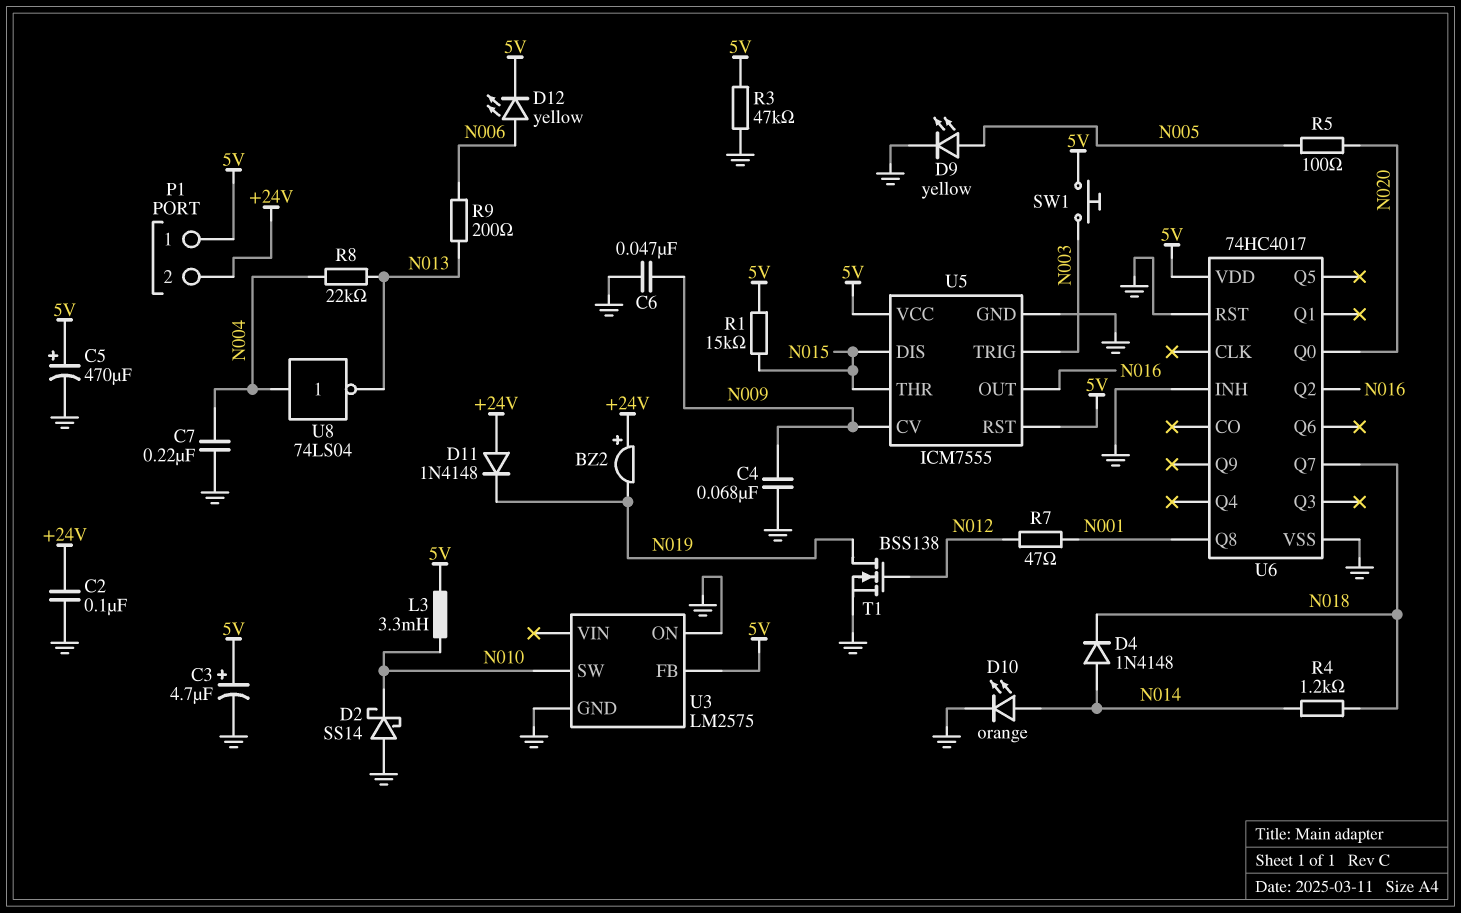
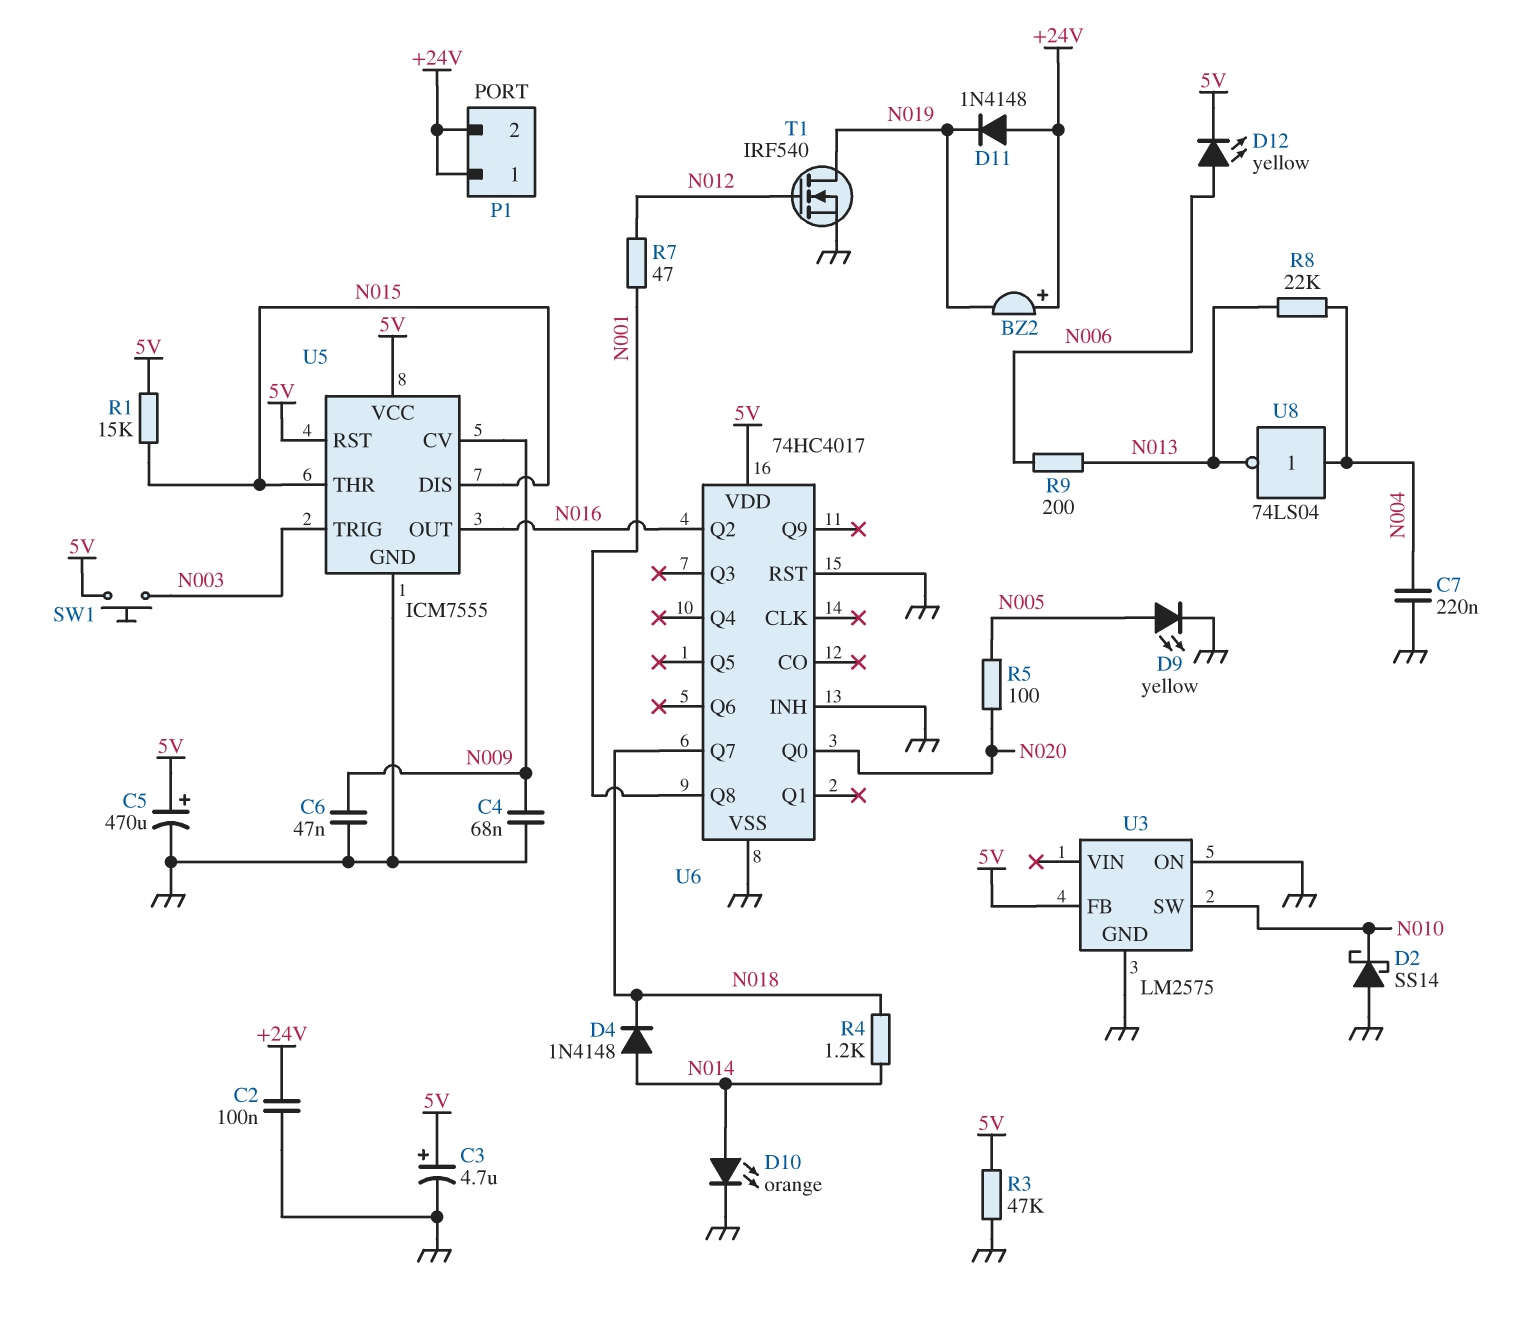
L3: 3.3mH (5V, N010) -> none
P1 pin 1: 5V -> +24V
T1: NMOS BSS138 (G N012, D N019, S GND) -> NMOS IRF540 (G N012, D N019, S GND)

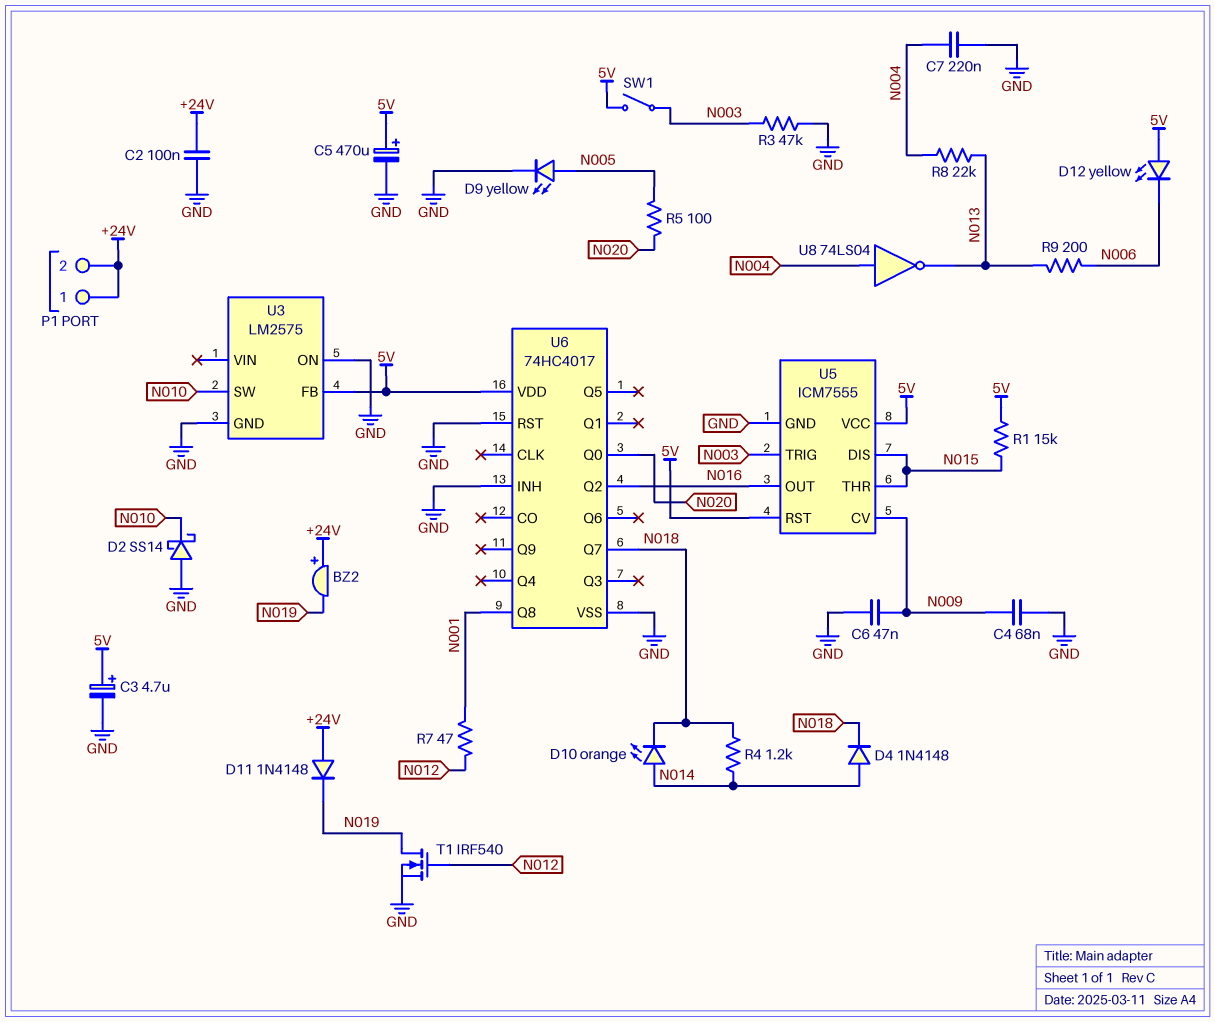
D10: LED orange (A N014, K GND) -> LED orange (A N014, K N018)
D12: LED yellow (A N006, K 5V) -> LED yellow (A 5V, K N006)
R3: 47k (5V, GND) -> 47k (GND, N003)
SW1: button (5V, N003) -> switch (5V, N003)

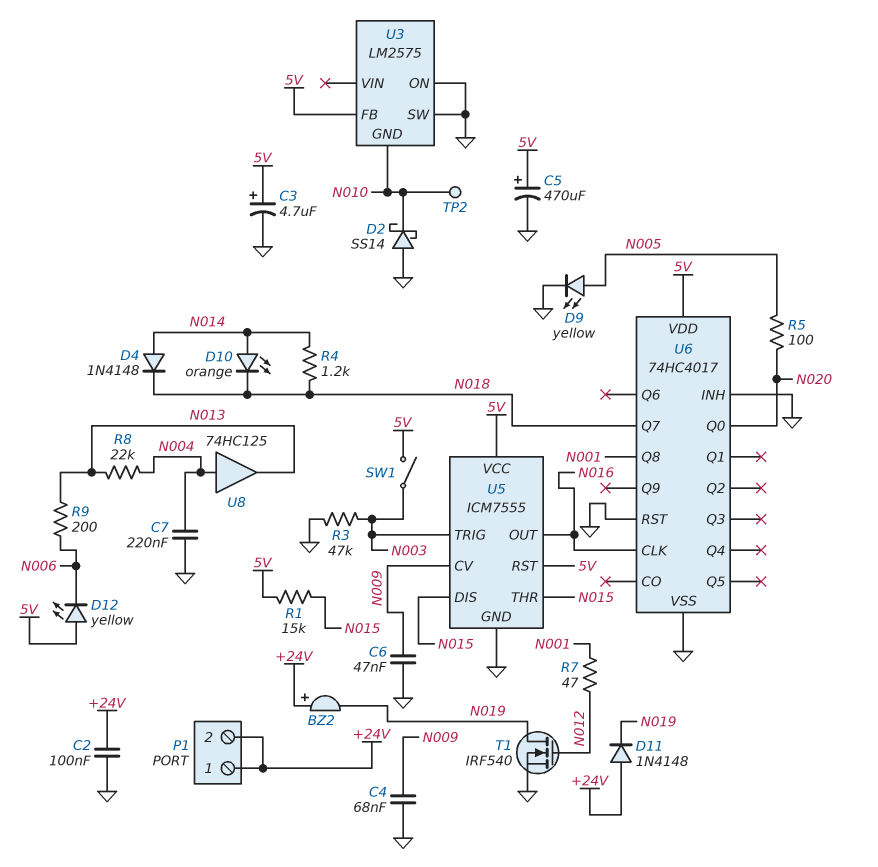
TP2: none -> test point (N010)
U3 pin GND: GND -> N010
U3 pin SW: N010 -> GND
U6 pin CLK: none -> N016
U6 pin Q2: N016 -> none
U8: NOT 74LS04 (in N004, out N013) -> buffer 74HC125 (in N004, out N013)

